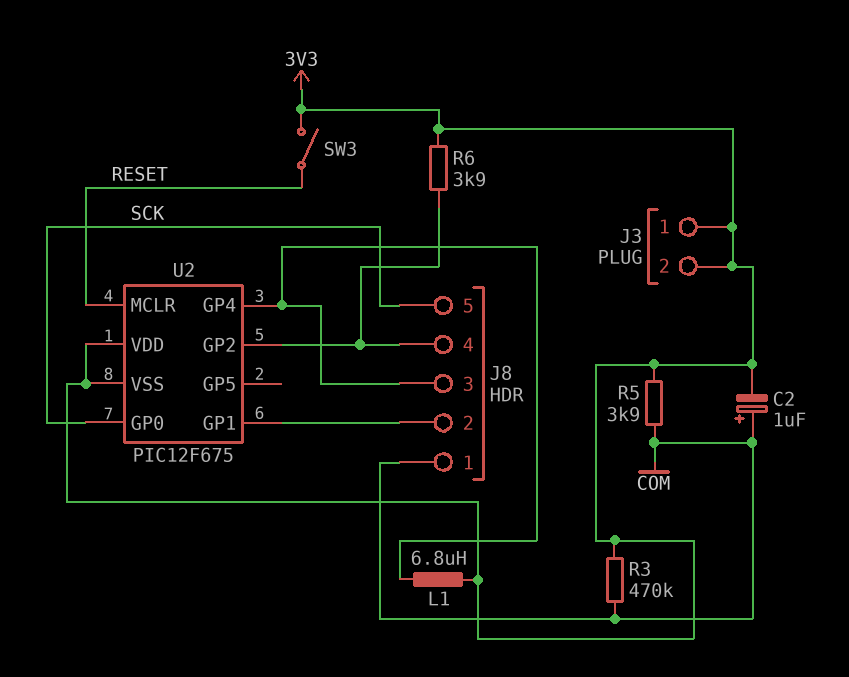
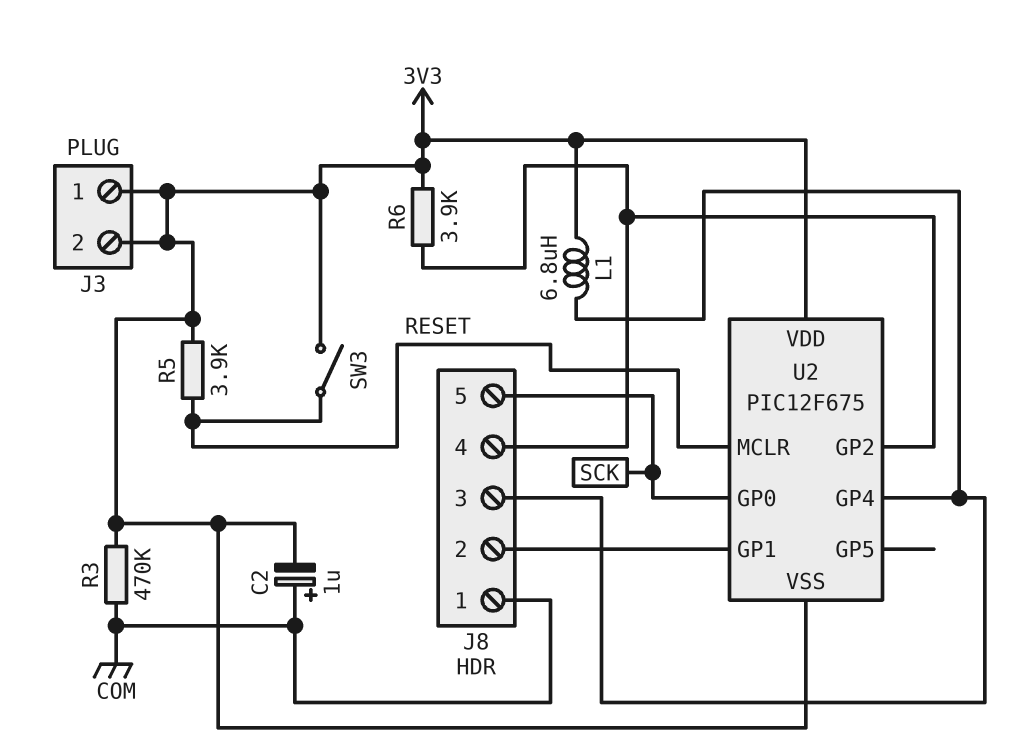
R5: 3.9k (3V3, COM) -> 3.9k (3V3, RESET)

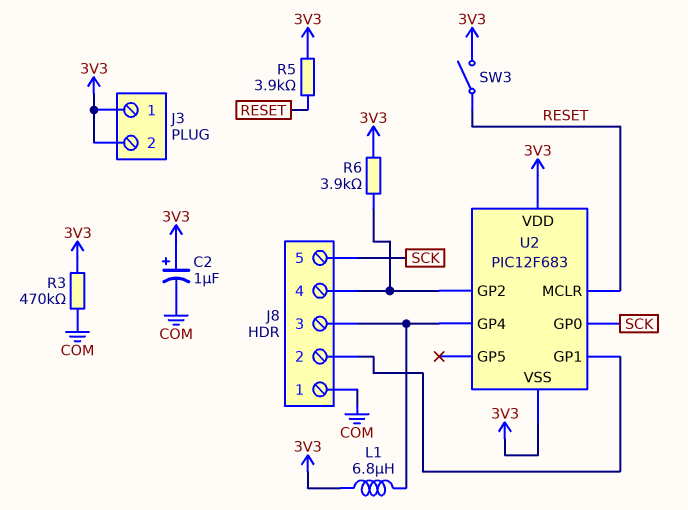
C2: 1uF (plus COM, minus 3V3) -> 1uF (plus 3V3, minus COM)
U2: PIC12F675 -> PIC12F683

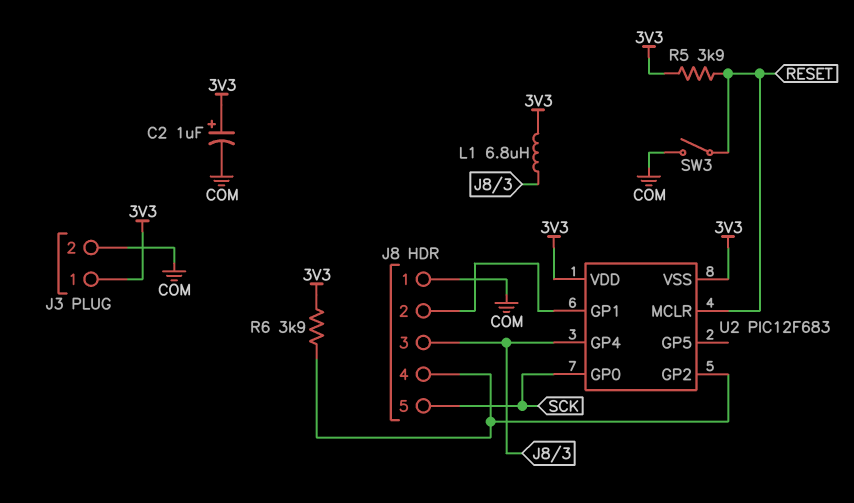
J3 pin 2: 3V3 -> COM
R3: 470k (3V3, COM) -> none
SW3: switch (3V3, RESET) -> switch (COM, RESET)

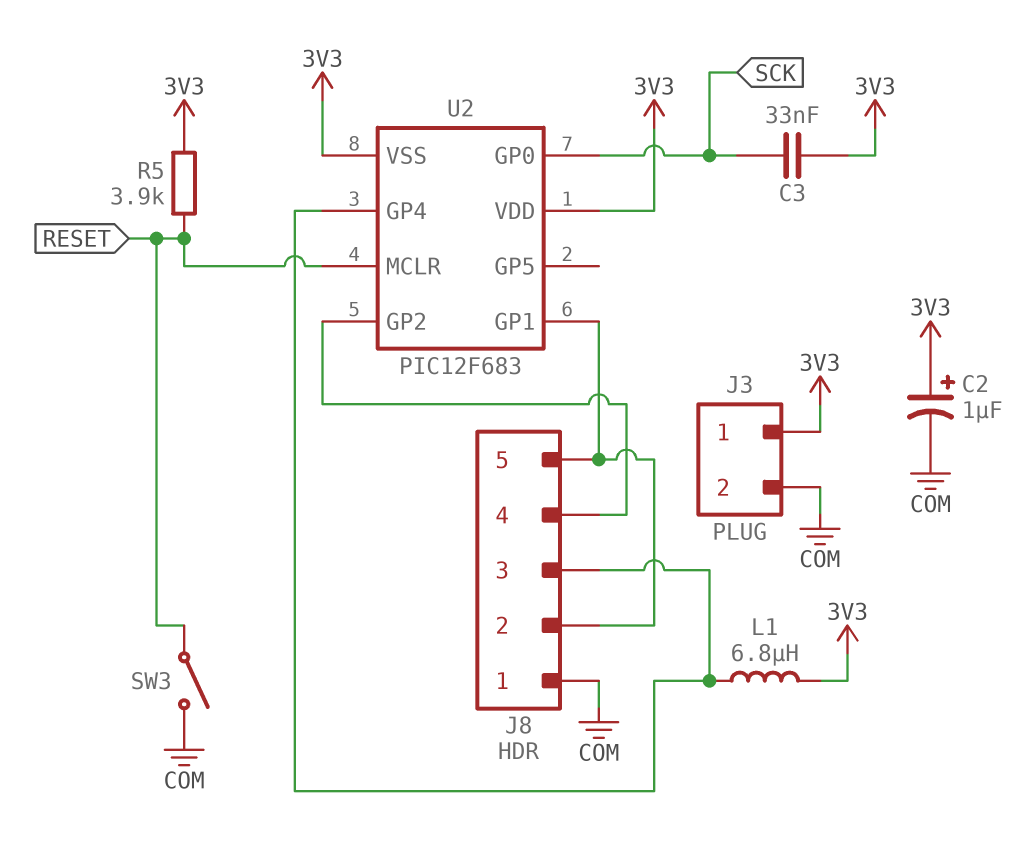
C3: none -> 33nF (3V3, SCK)
J8 pin 5: SCK -> J8/2
R6: 3.9k (3V3, J8/4) -> none

